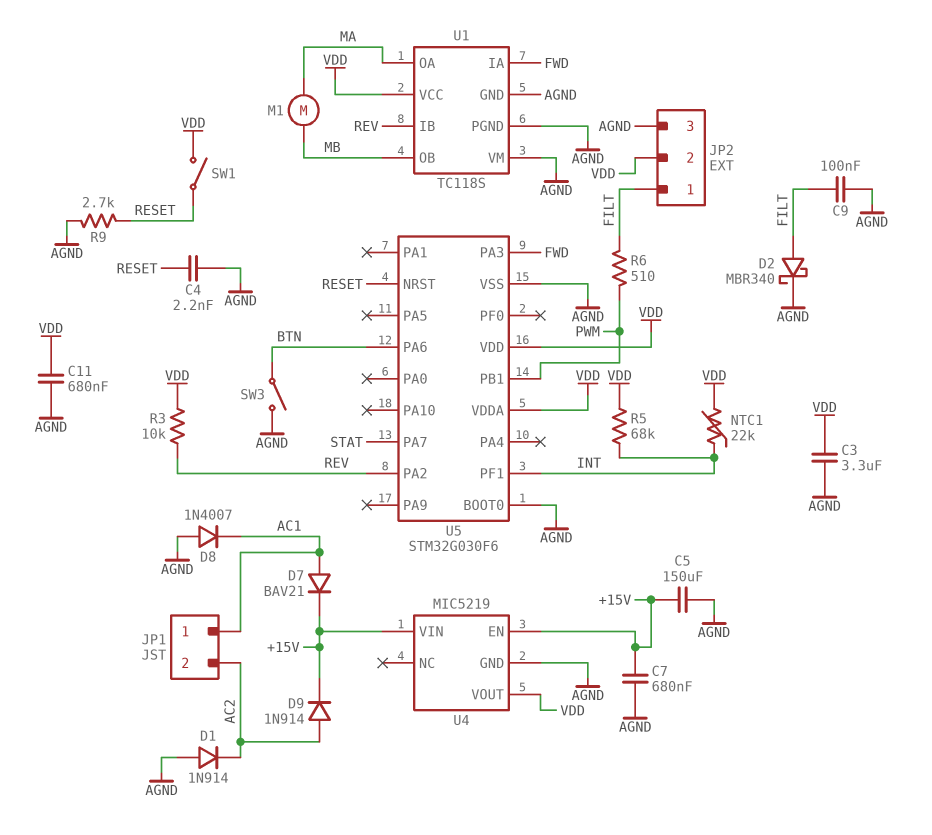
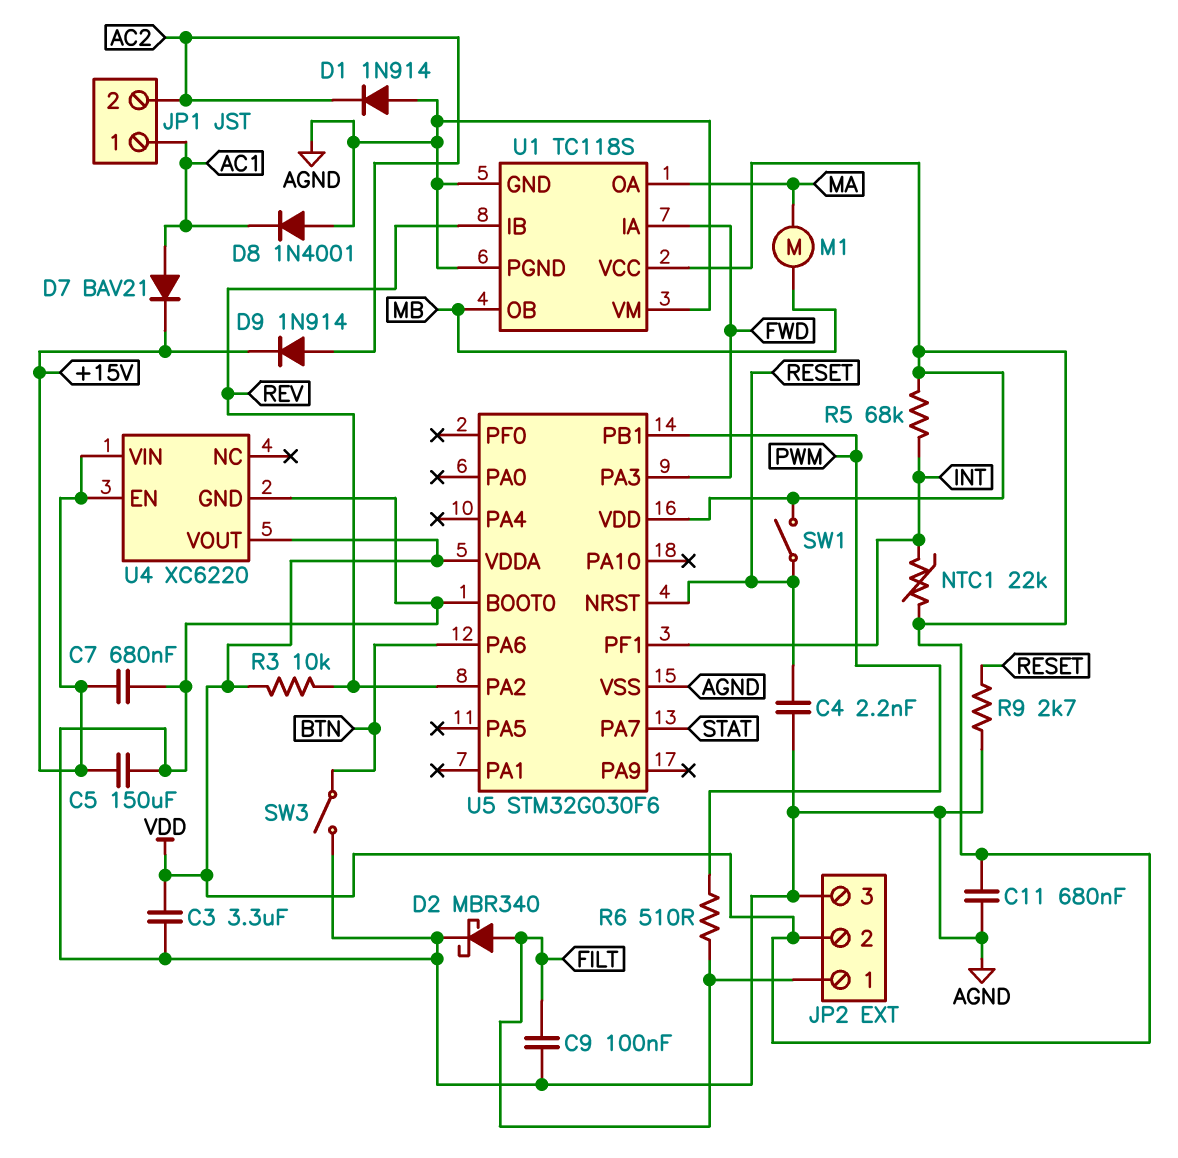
D8: diode 1N4007 (A AGND, K AC1) -> diode 1N4001 (A AGND, K AC1)
U4: MIC5219 -> XC6220

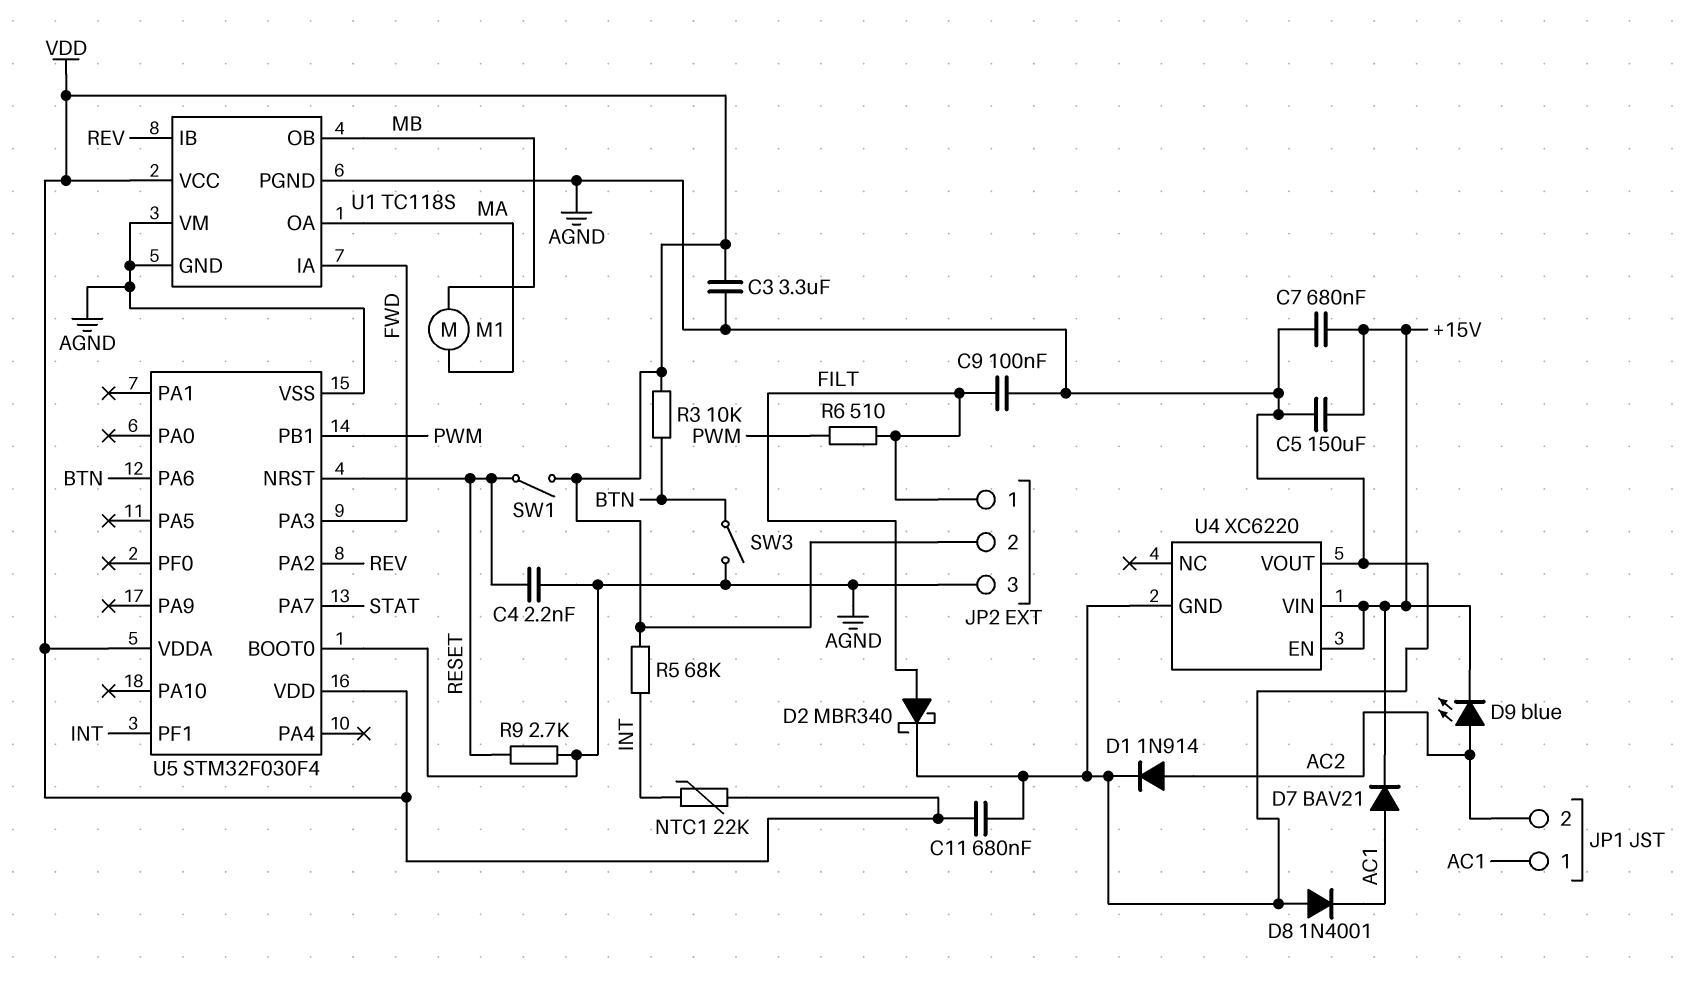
D1: diode 1N914 (A AGND, K AC2) -> diode 1N914 (A AC2, K AGND)
D9: diode 1N914 (A AC2, K +15V) -> LED blue (A AC2, K +15V)
R3: 10k (REV, VDD) -> 10k (BTN, VDD)
U4 pin VOUT: VDD -> AGND
U5: STM32G030F6 -> STM32F030F4

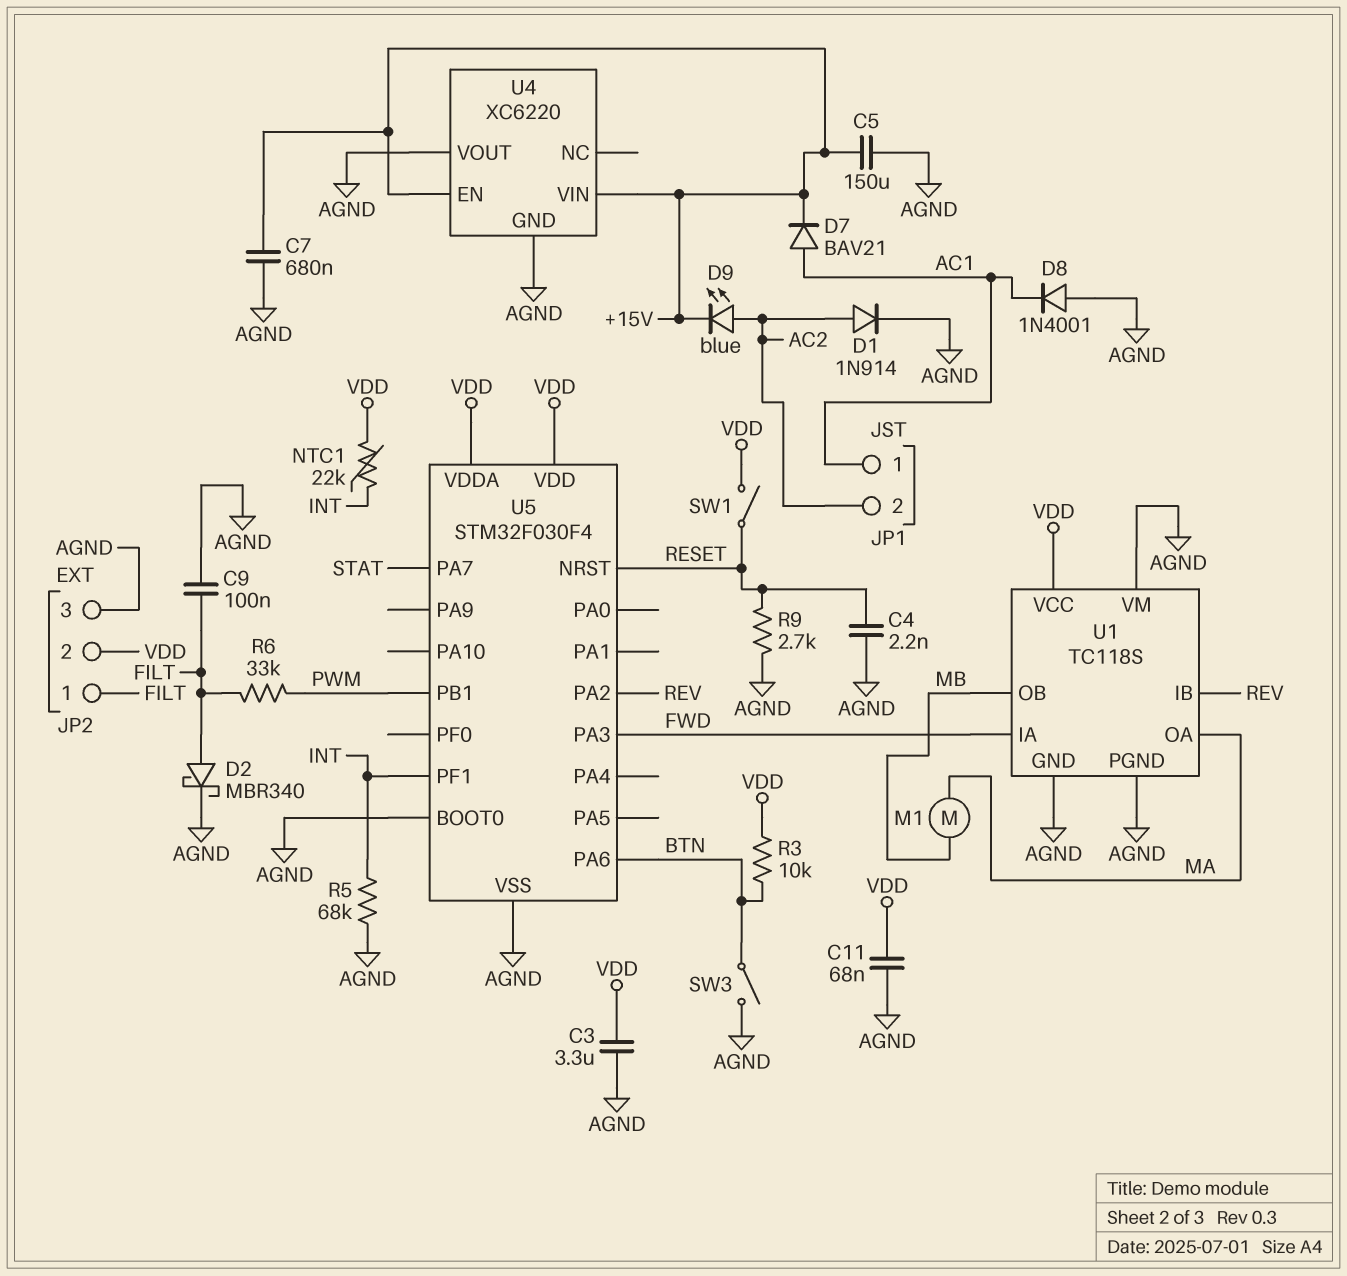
C11: 680nF (AGND, VDD) -> 68nF (AGND, VDD)
R5: 68k (INT, VDD) -> 68k (AGND, INT)
R6: 510 (FILT, PWM) -> 33k (FILT, PWM)

